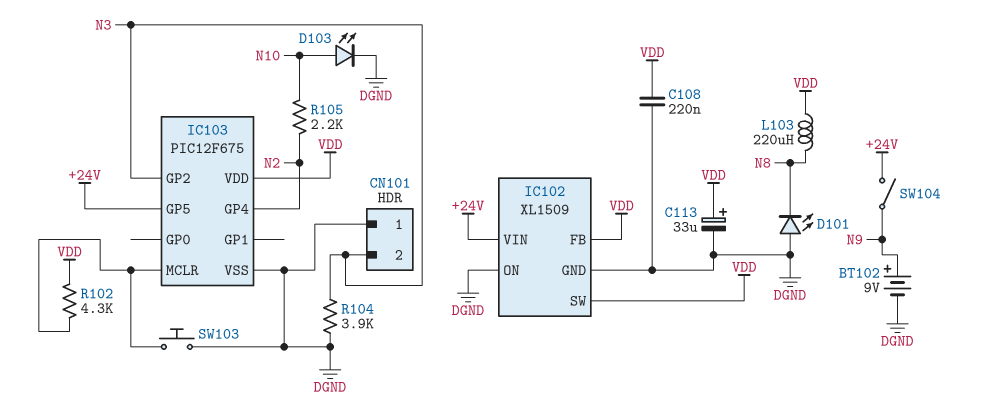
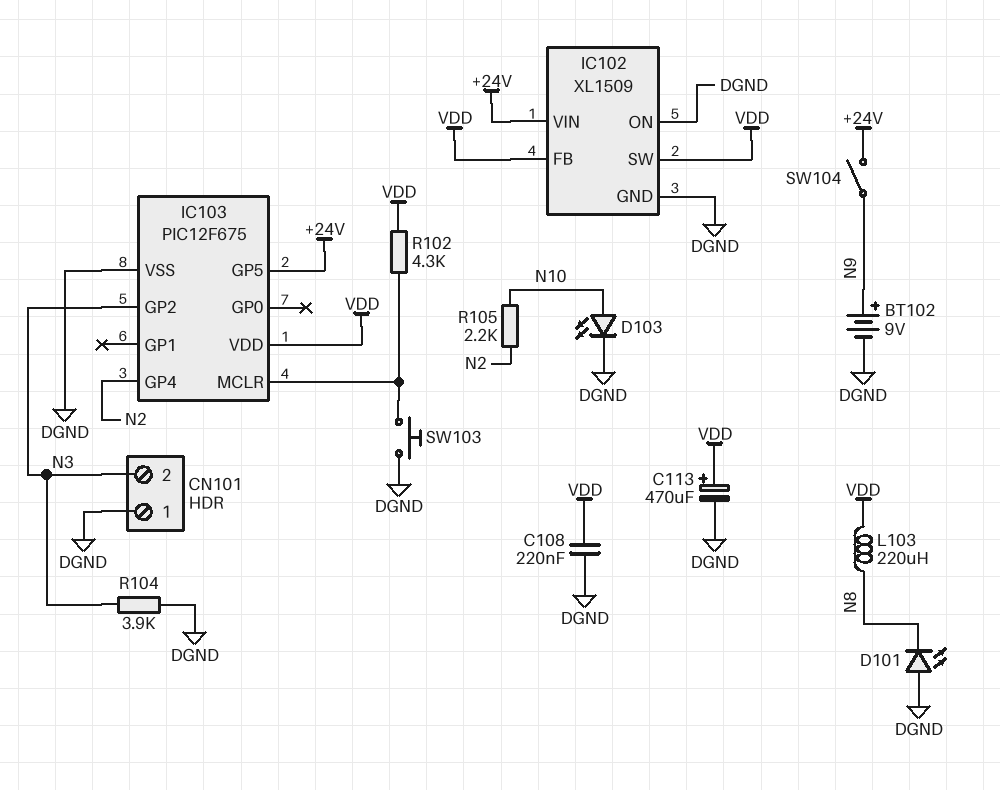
C113: 33uF (plus VDD, minus DGND) -> 470uF (plus VDD, minus DGND)

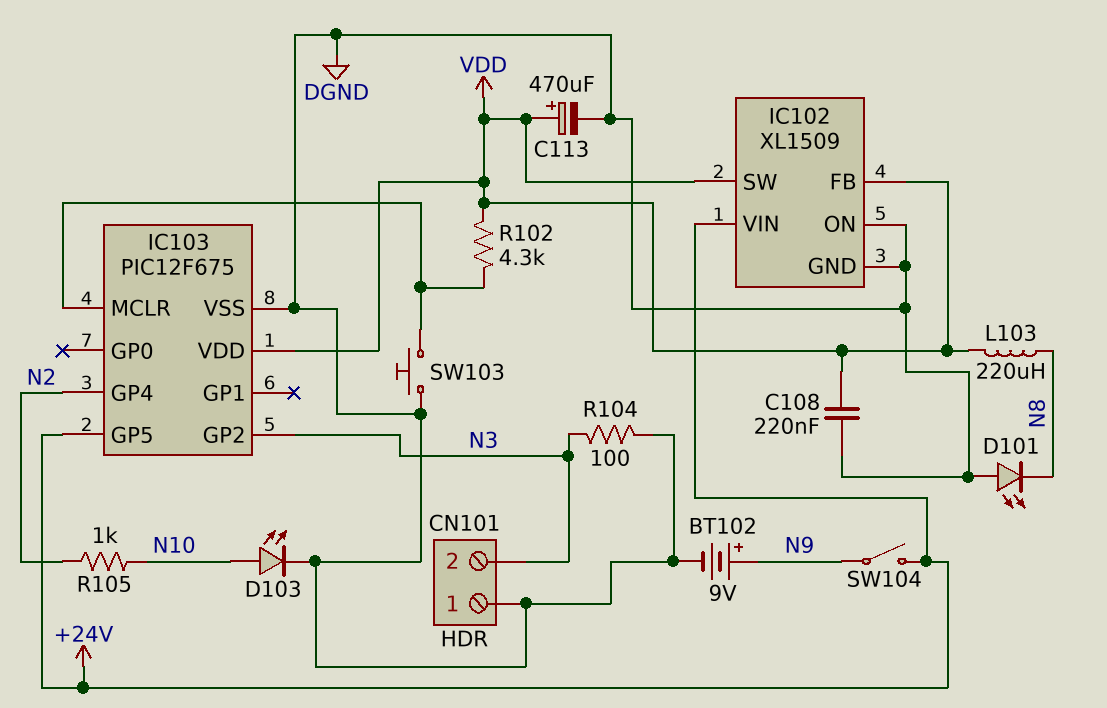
R104: 3.9k (DGND, N3) -> 100 (DGND, N3)
R105: 2.2k (N2, N10) -> 1k (N2, N10)

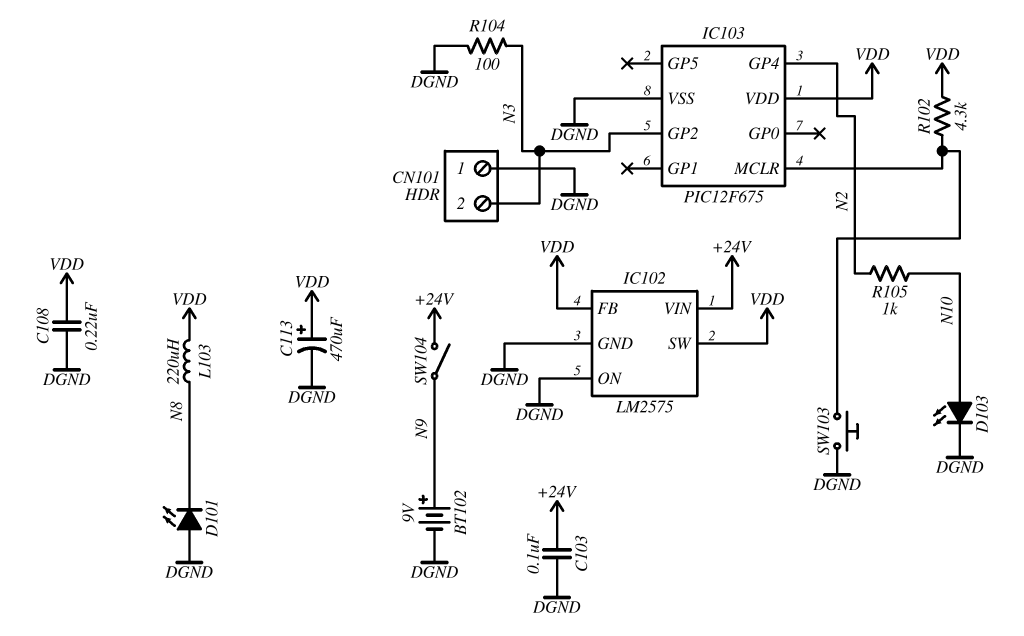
C103: none -> 100nF (+24V, DGND)
IC102: XL1509 -> LM2575
IC103 pin GP5: +24V -> none

